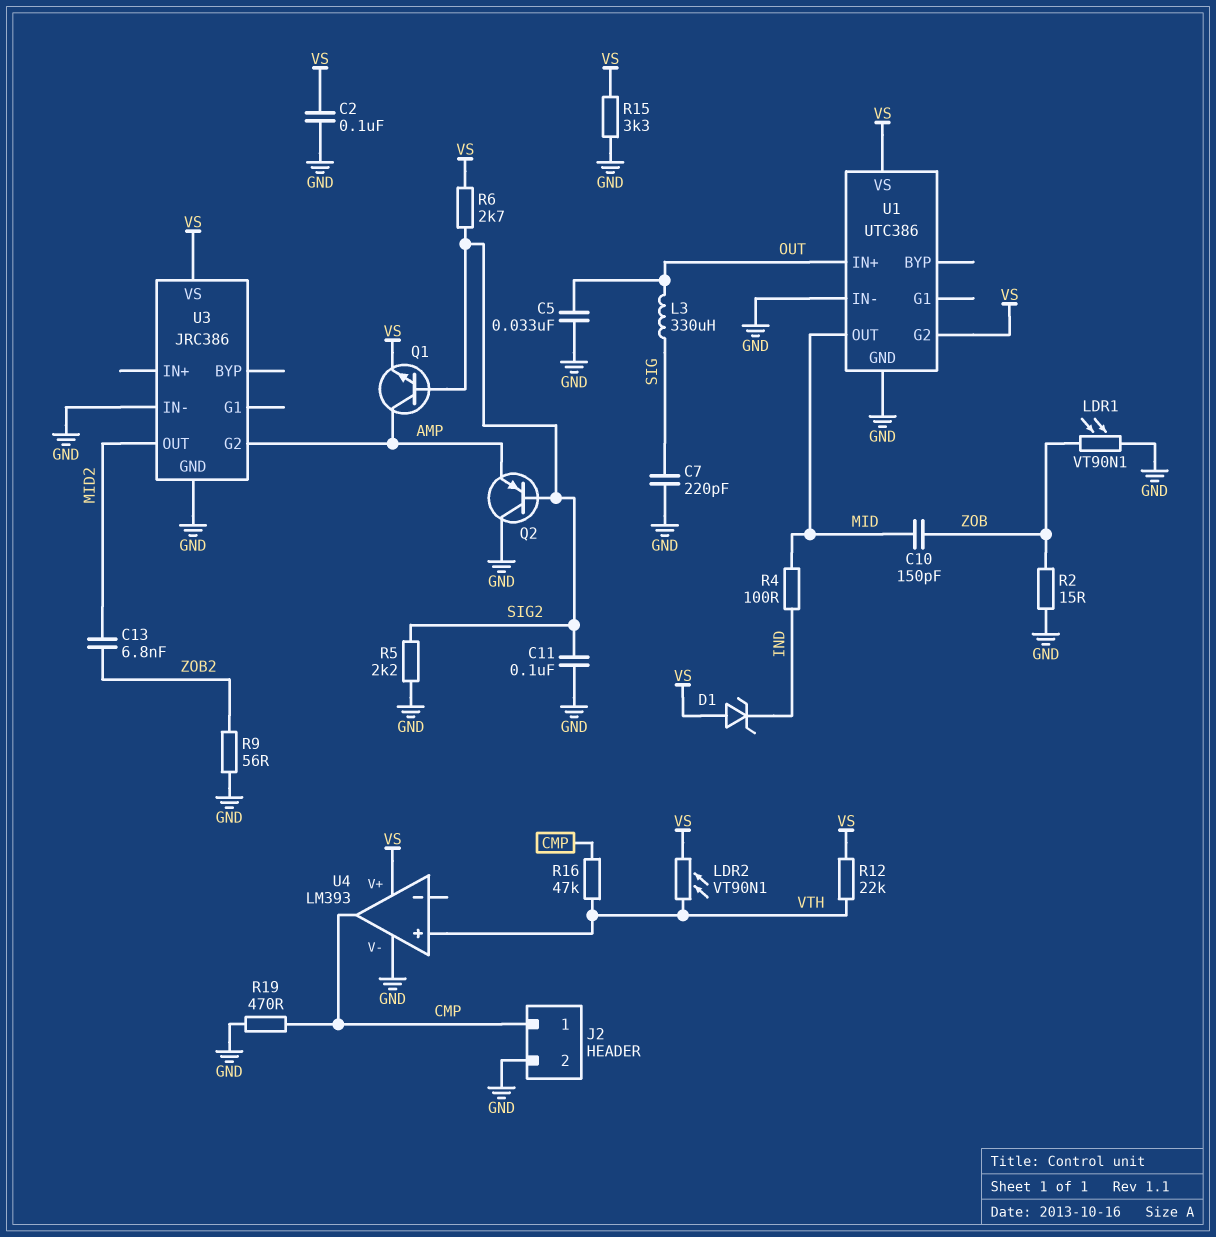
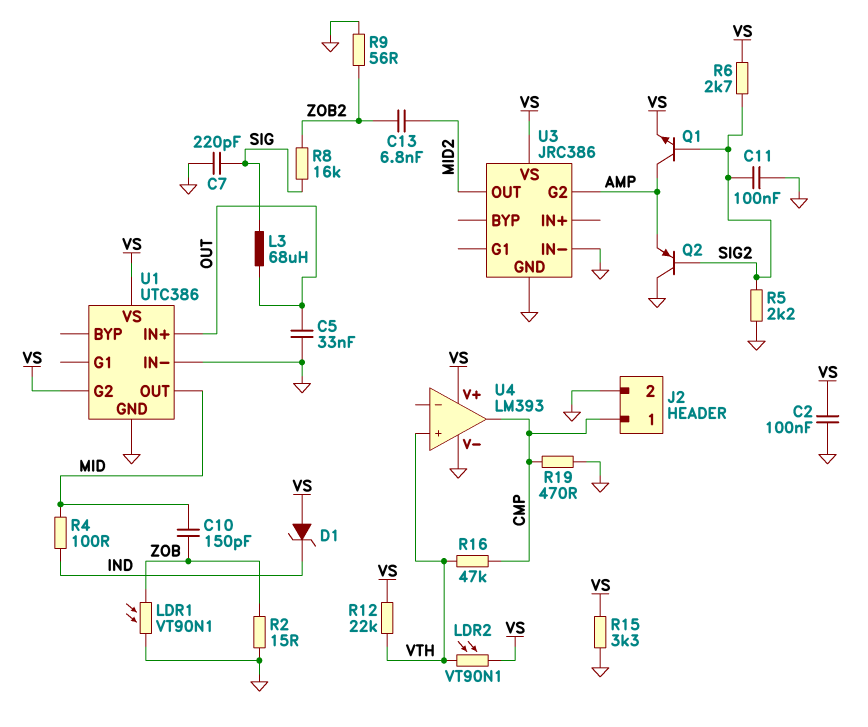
L3: 330uH (OUT, SIG) -> 68uH (OUT, SIG)
R8: none -> 16k (SIG, ZOB2)

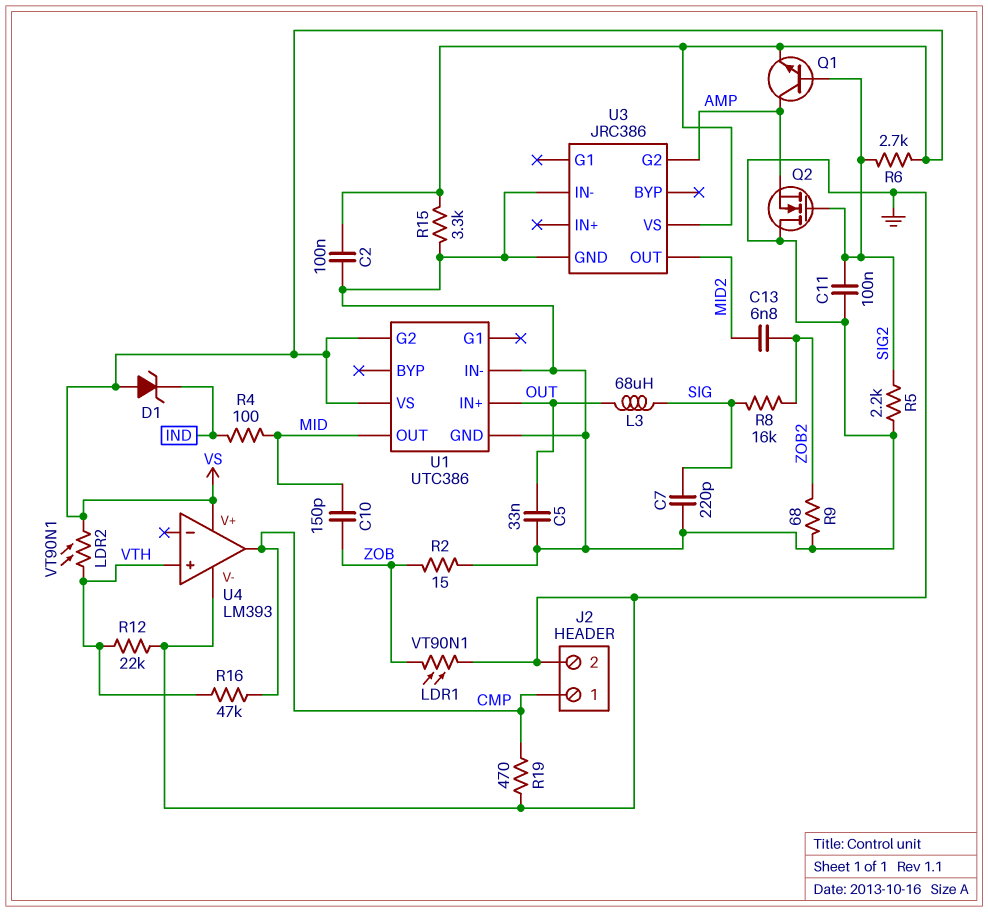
Q2: PNP (B SIG2, C GND, E AMP) -> NMOS (G SIG2, D GND, S AMP)
R9: 56 (GND, ZOB2) -> 68 (GND, ZOB2)
R12: 22k (VS, VTH) -> 22k (GND, VTH)

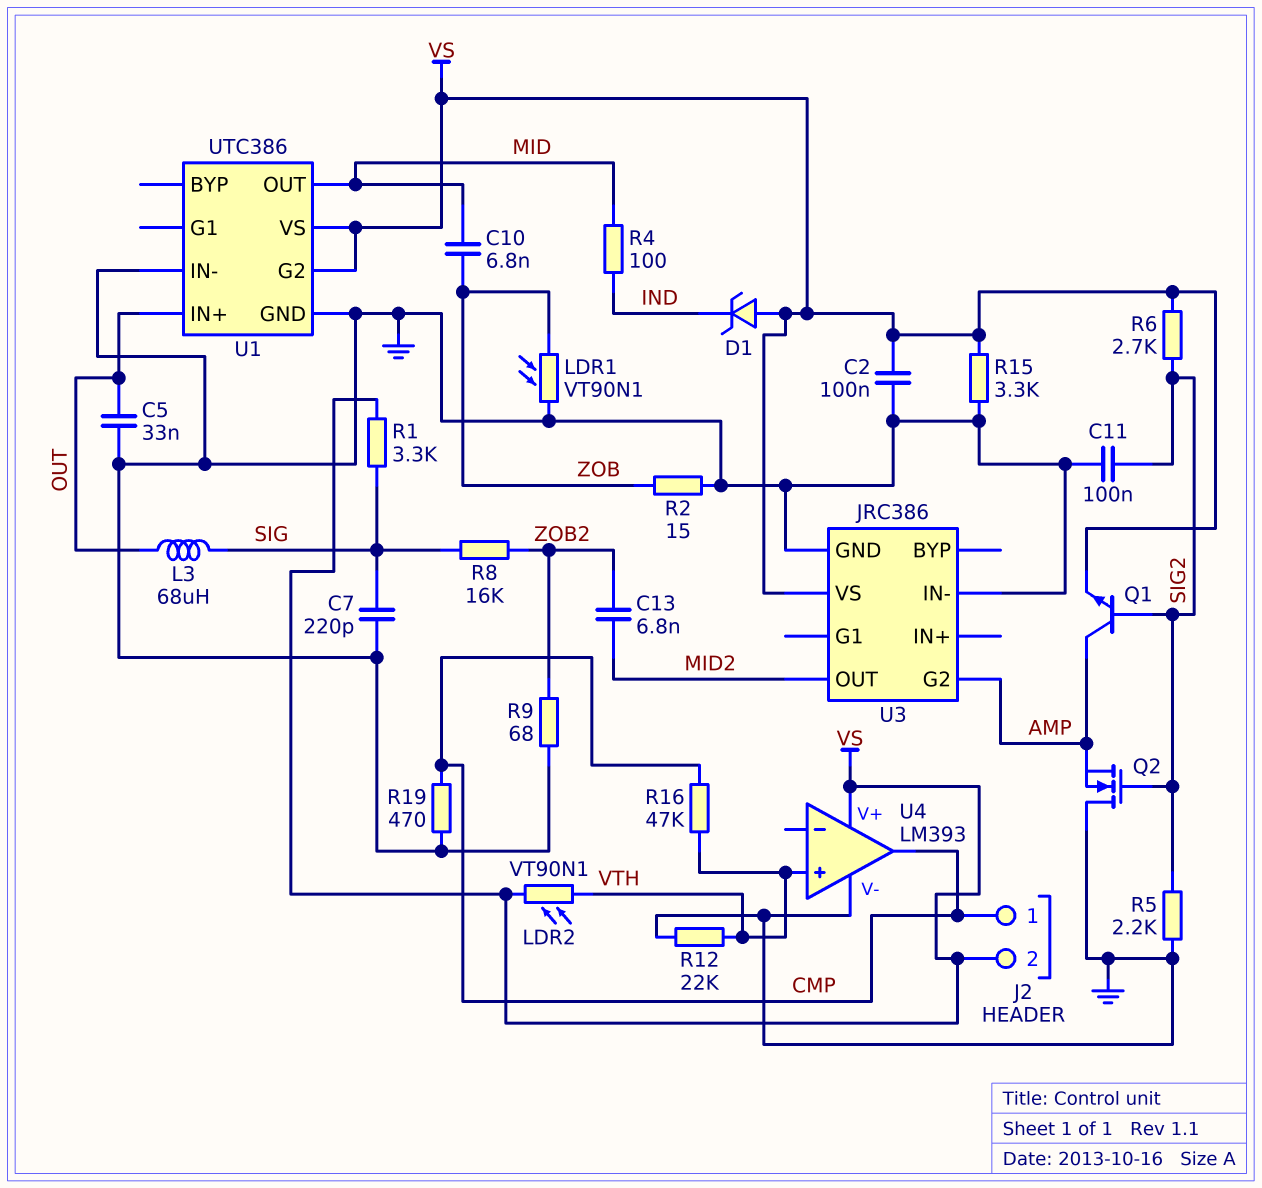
C10: 150pF (MID, ZOB) -> 6.8nF (MID, ZOB)
J2 pin 2: GND -> VS
R1: none -> 3.3k (SIG, VS)

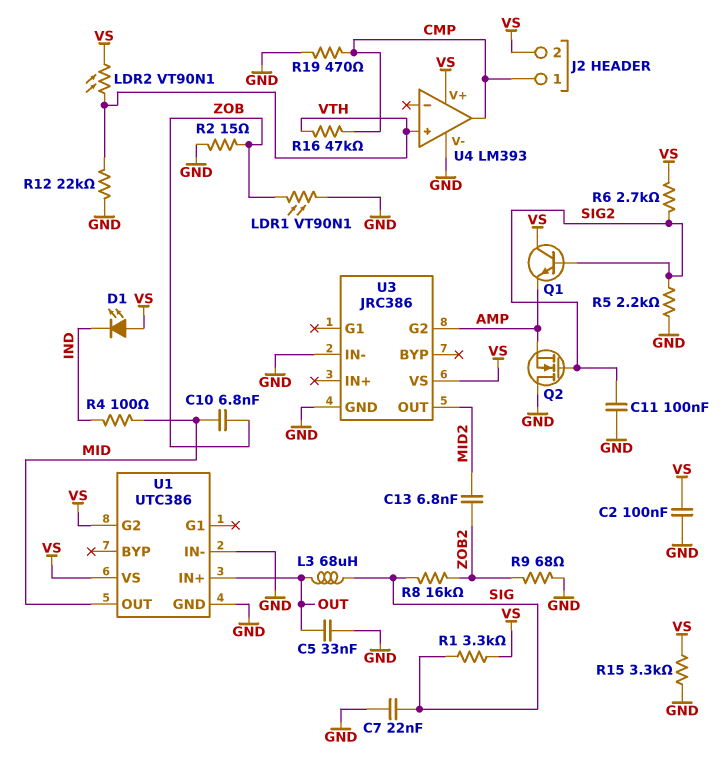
C7: 220pF (GND, SIG) -> 22nF (GND, SIG)
D1: zener (A VS, K IND) -> LED (A VS, K IND)
Q1: NPN (B SIG2, C AMP, E VS) -> NPN (B SIG2, C VS, E AMP)

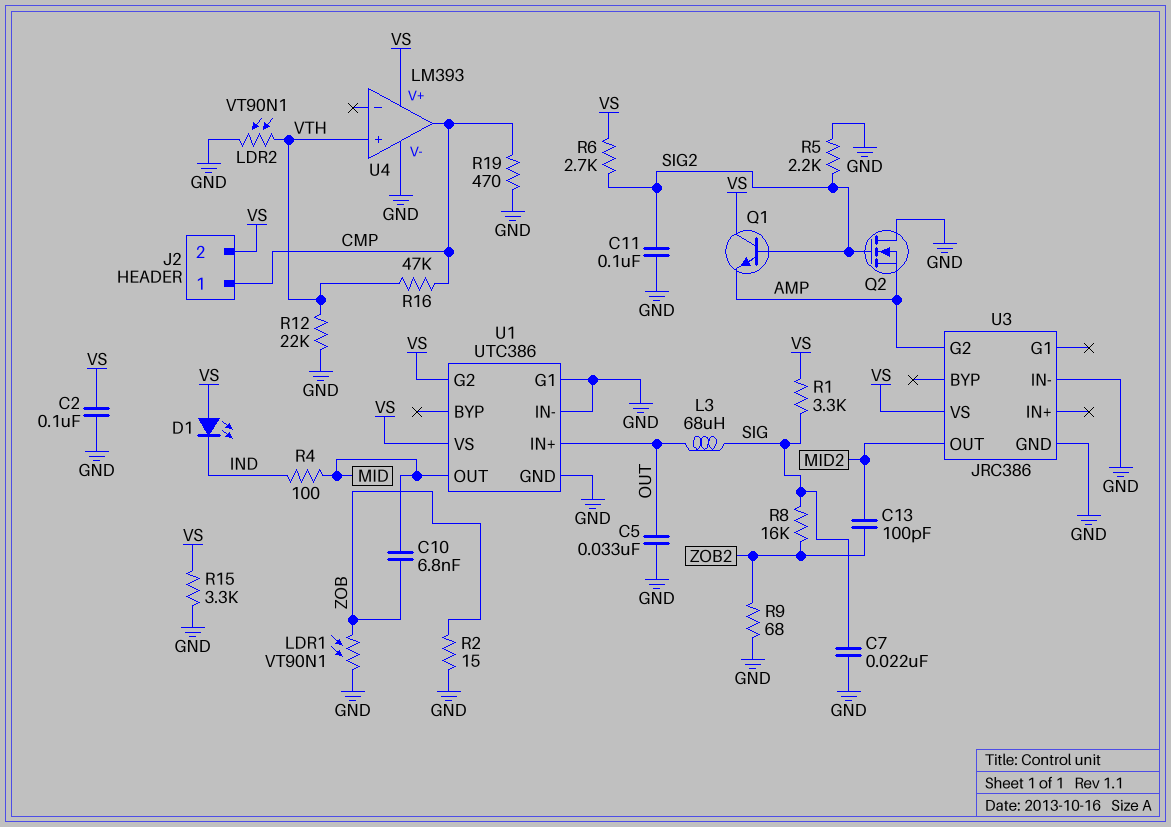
C13: 6.8nF (MID2, ZOB2) -> 100pF (MID2, ZOB2)
LDR2: VT90N1 (VS, VTH) -> VT90N1 (GND, VTH)
U1 pin G1: none -> GND

